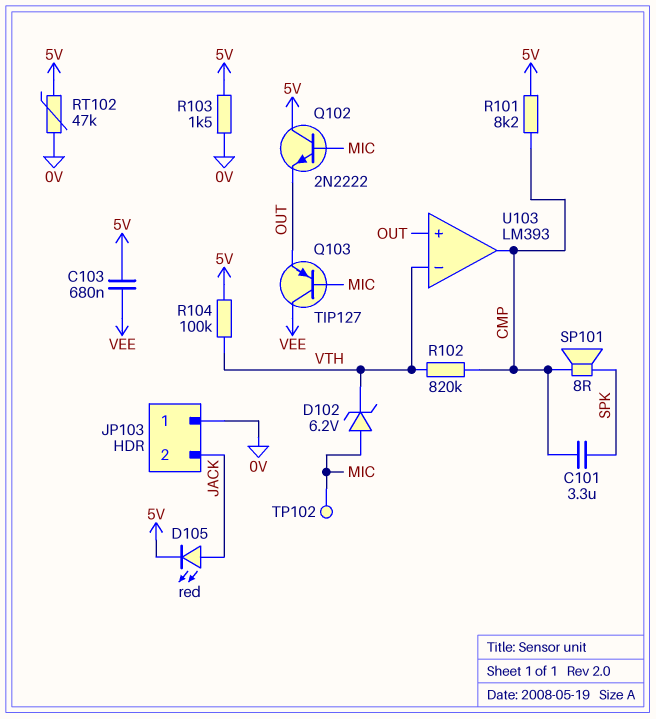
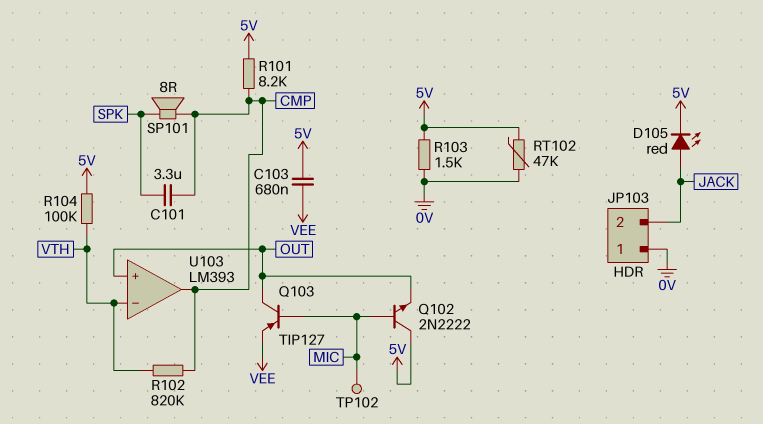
D102: zener 6.2V (A MIC, K VTH) -> none
Q103: PNP TIP127 (B MIC, C VEE, E OUT) -> PNP TIP127 (B MIC, C OUT, E VEE)

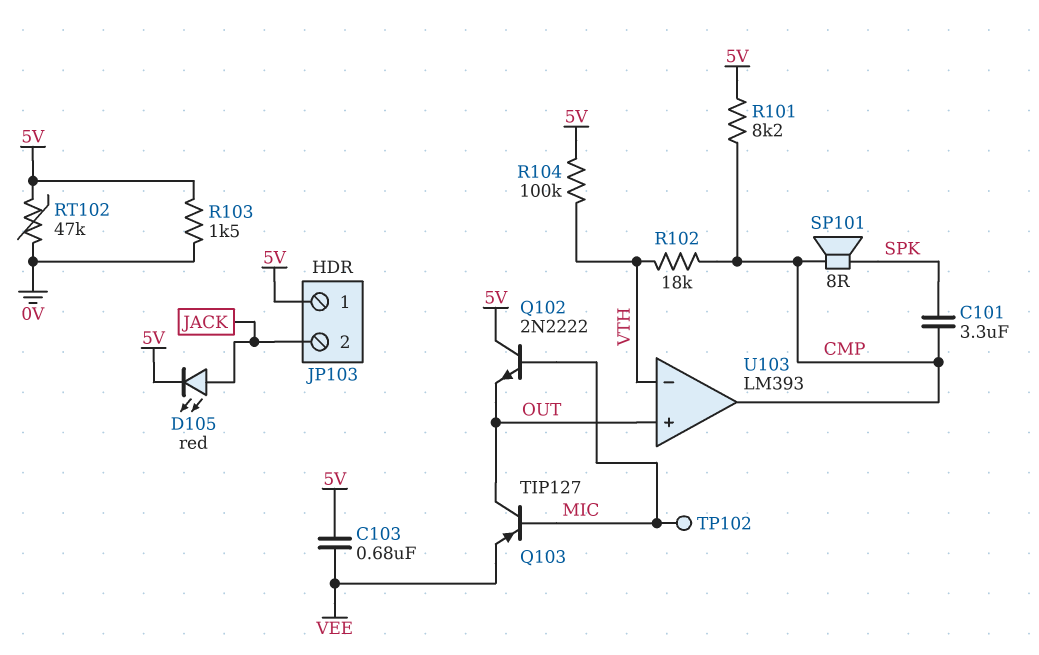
JP103 pin 1: 0V -> 5V
R102: 820k (CMP, VTH) -> 18k (CMP, VTH)

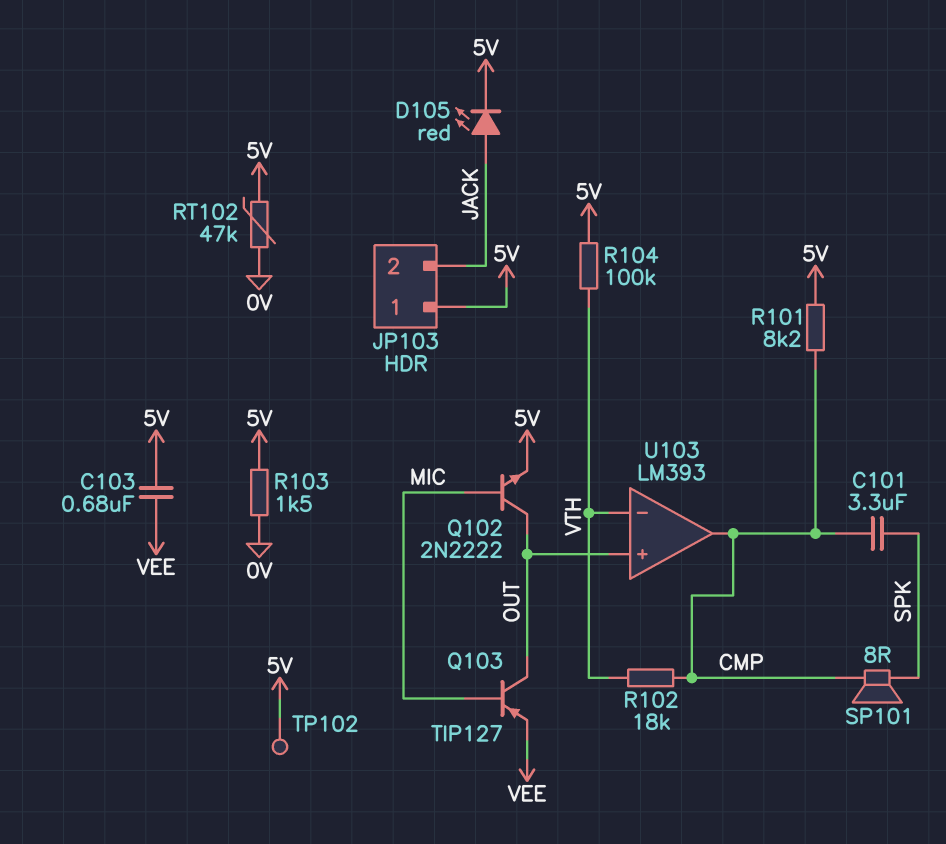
Q102: NPN 2N2222 (B MIC, C 5V, E OUT) -> NPN 2N2222 (B MIC, C OUT, E 5V)
TP102: test point (MIC) -> test point (5V)

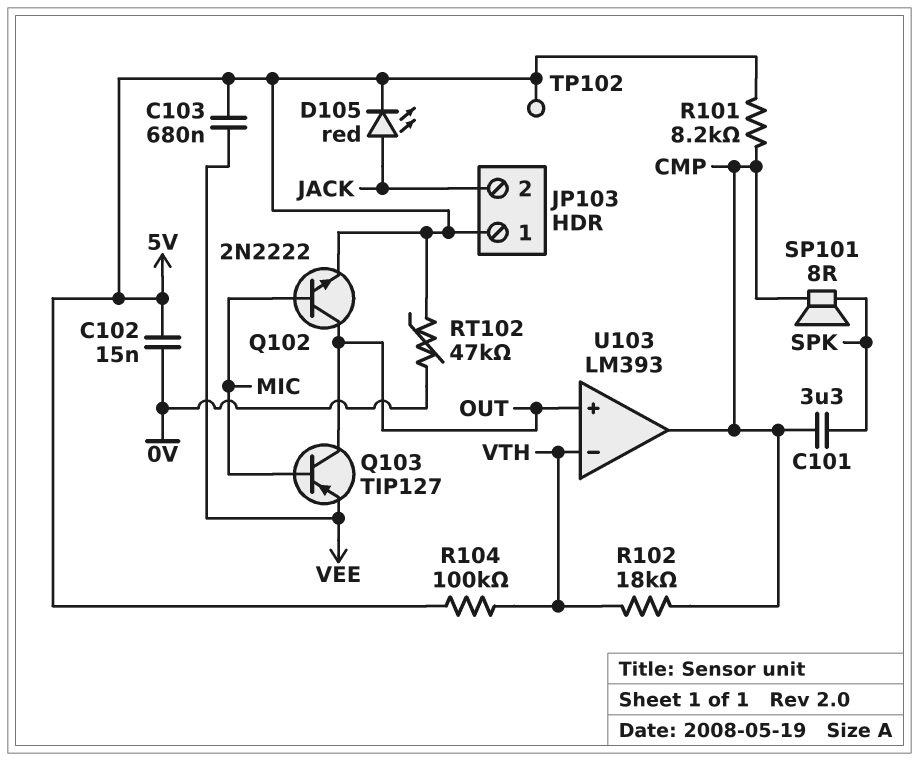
C102: none -> 15nF (0V, 5V)
R103: 1.5k (0V, 5V) -> none

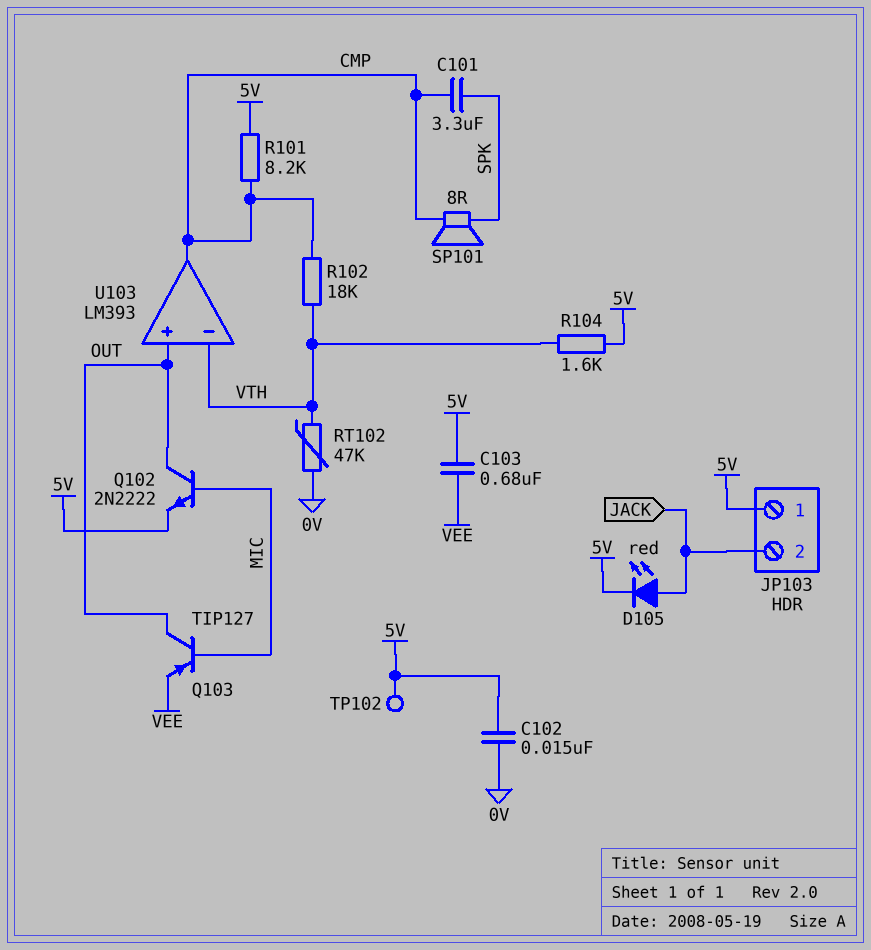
R104: 100k (5V, VTH) -> 1.6k (5V, VTH)
RT102: 47k (0V, 5V) -> 47k (0V, VTH)

